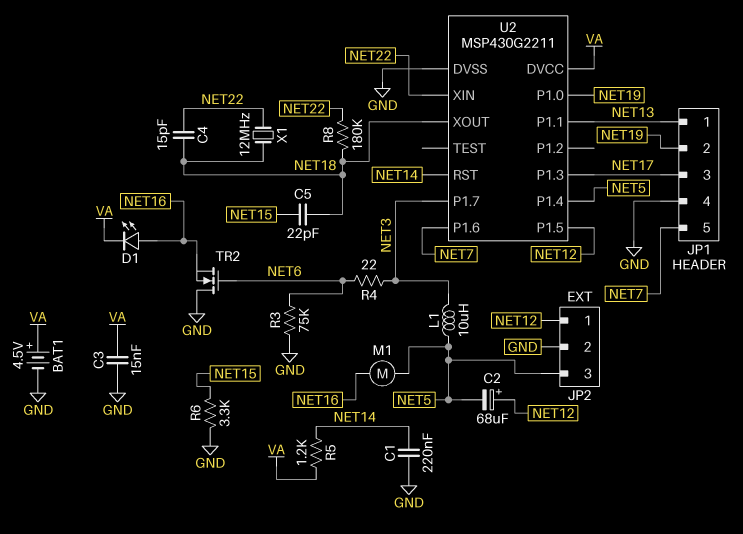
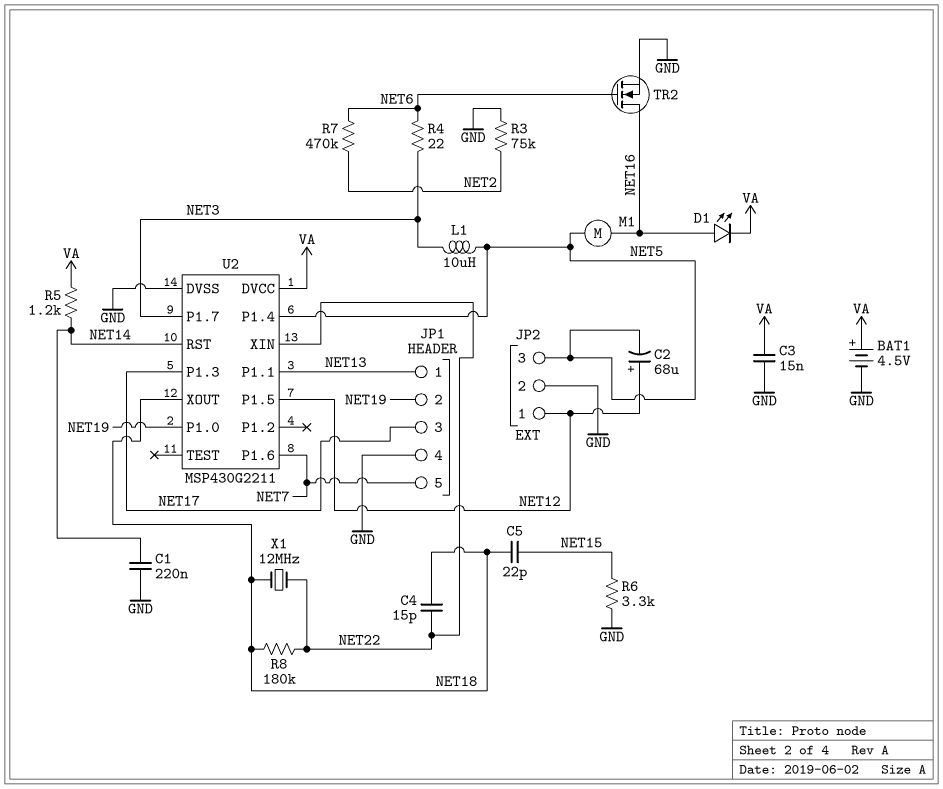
R3: 75k (GND, NET6) -> 75k (GND, NET2)
R7: none -> 470k (NET2, NET6)
TR2: NMOS (G NET6, D GND, S NET16) -> NMOS (G NET6, D NET16, S GND)

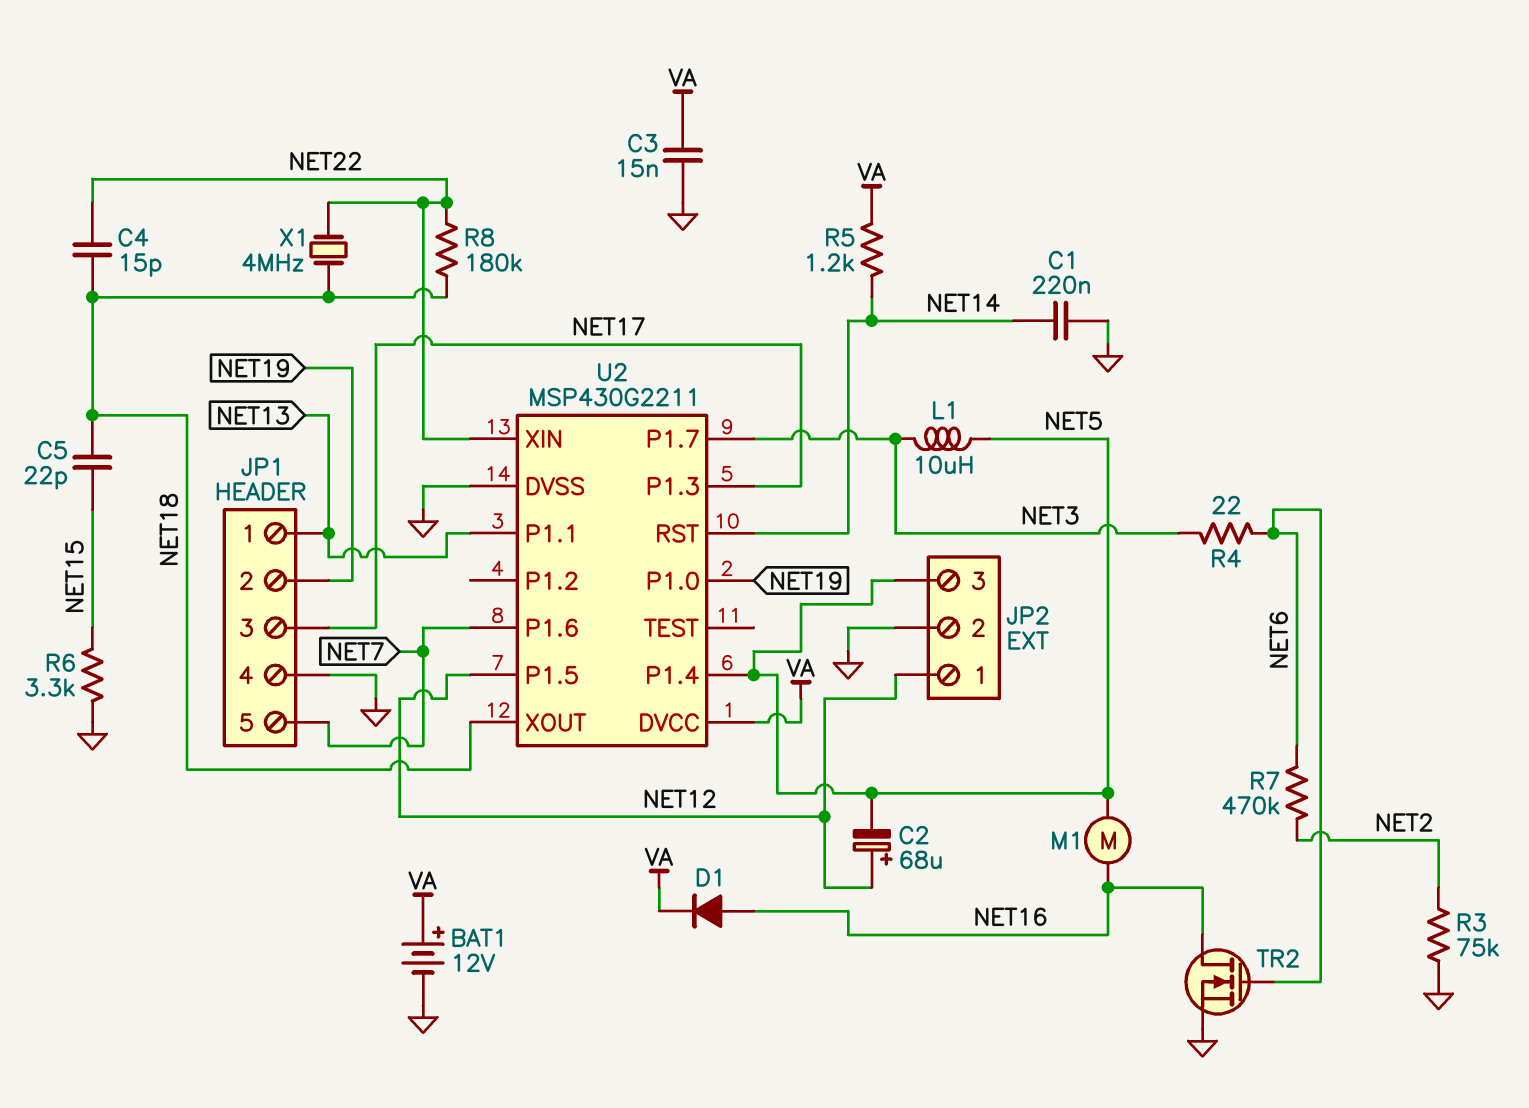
BAT1: 4.5V (plus VA, minus GND) -> 12V (plus VA, minus GND)
D1: LED (A NET16, K VA) -> diode (A NET16, K VA)
X1: 12MHz (NET18, NET22) -> 4MHz (NET18, NET22)

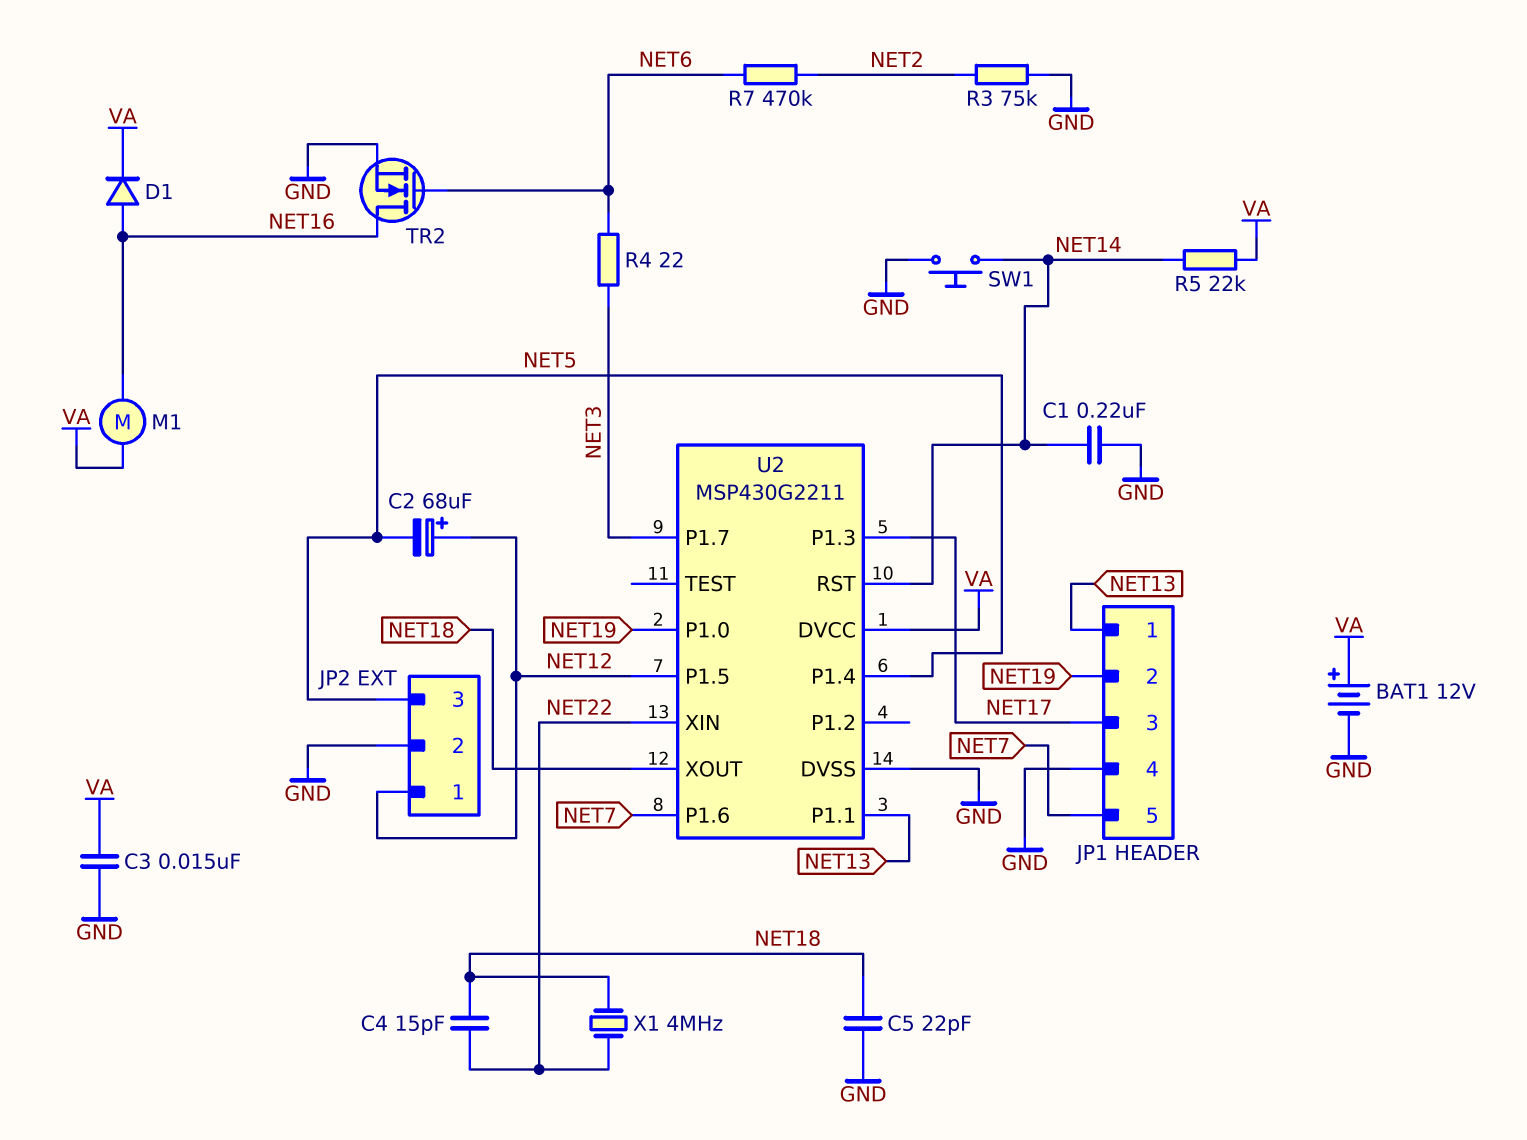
C5: 22pF (NET15, NET18) -> 22pF (GND, NET18)
L1: 10uH (NET3, NET5) -> none
M1: motor (NET5, NET16) -> motor (NET16, VA)
R5: 1.2k (NET14, VA) -> 22k (NET14, VA)
R6: 3.3k (GND, NET15) -> none
R8: 180k (NET18, NET22) -> none
SW1: none -> button (GND, NET14)

